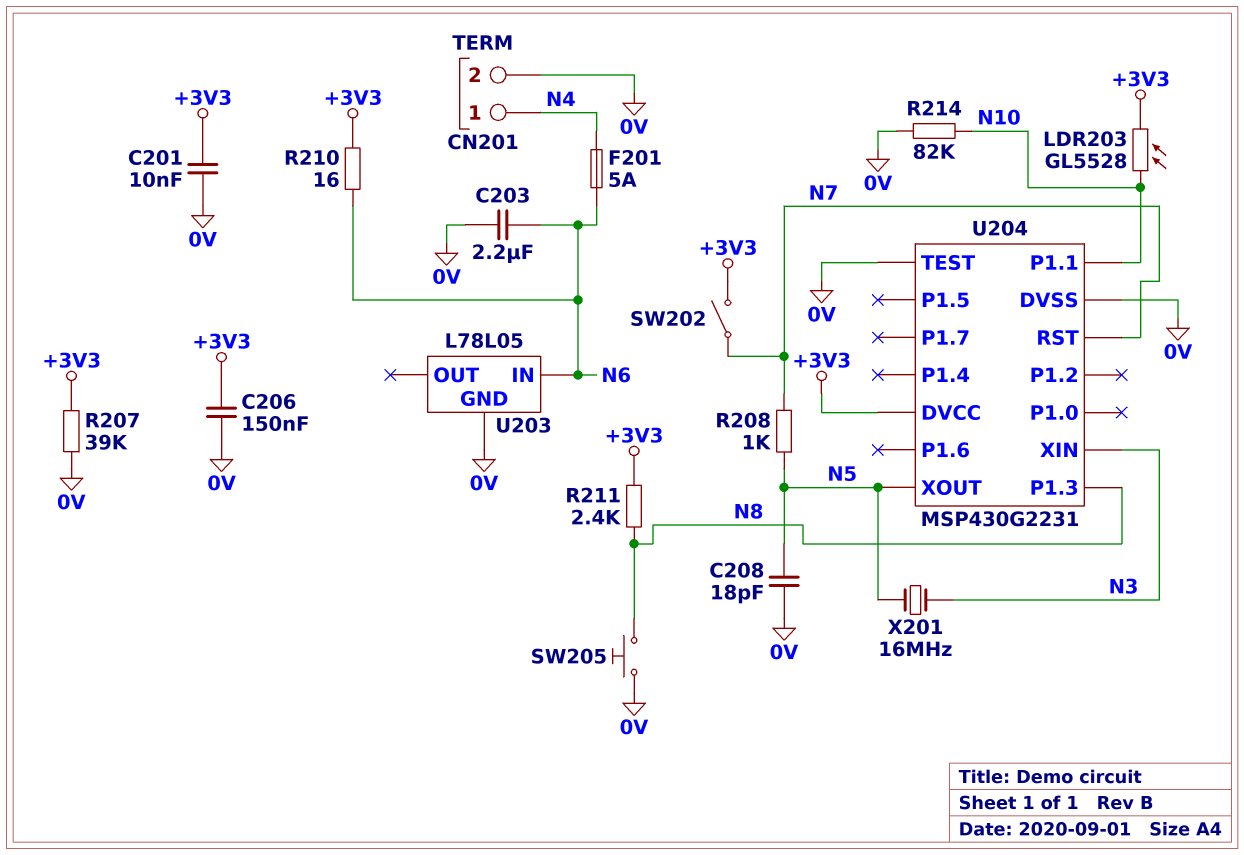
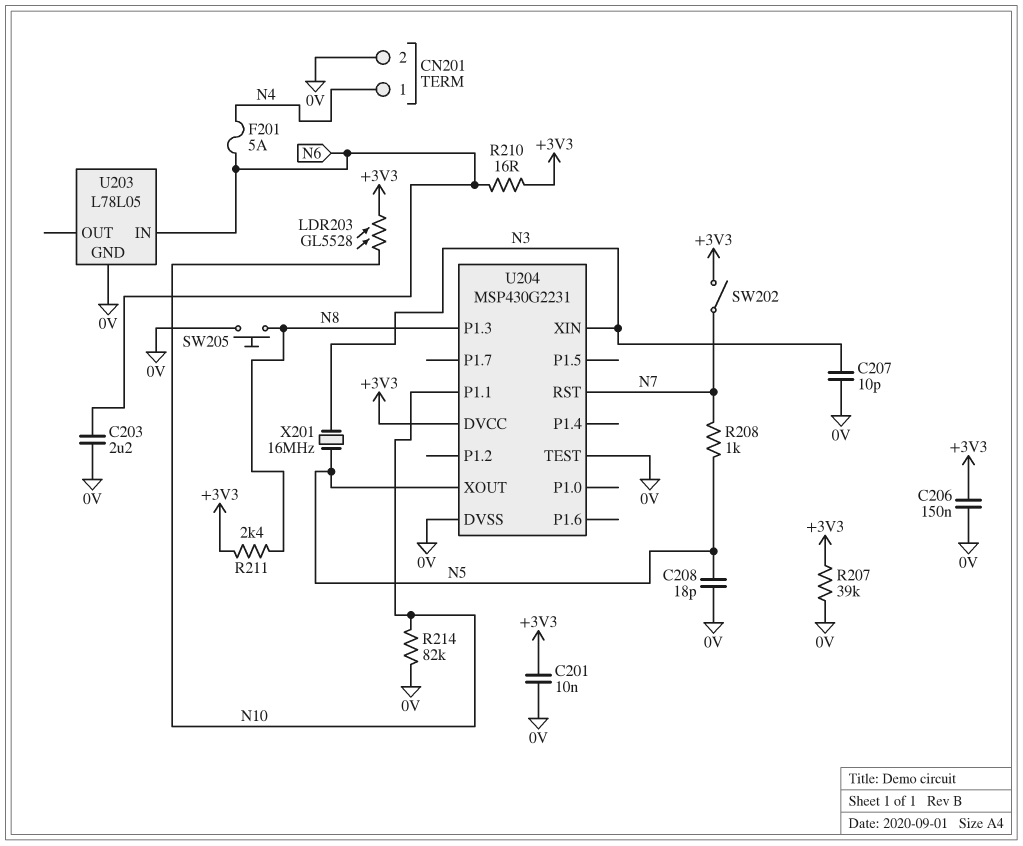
C207: none -> 10pF (0V, N3)

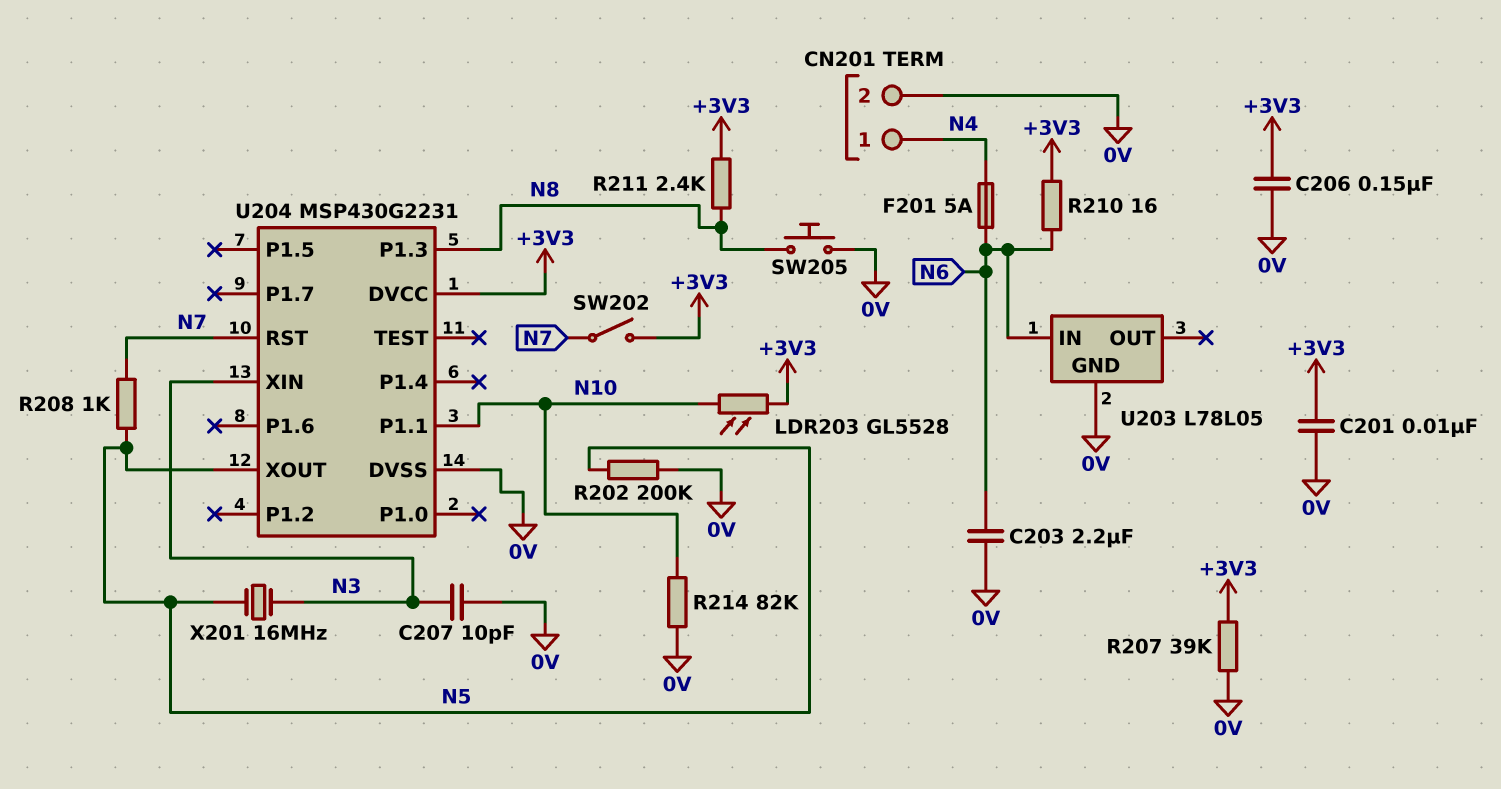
C208: 18pF (0V, N5) -> none
R202: none -> 200k (0V, N5)
U204 pin TEST: 0V -> none

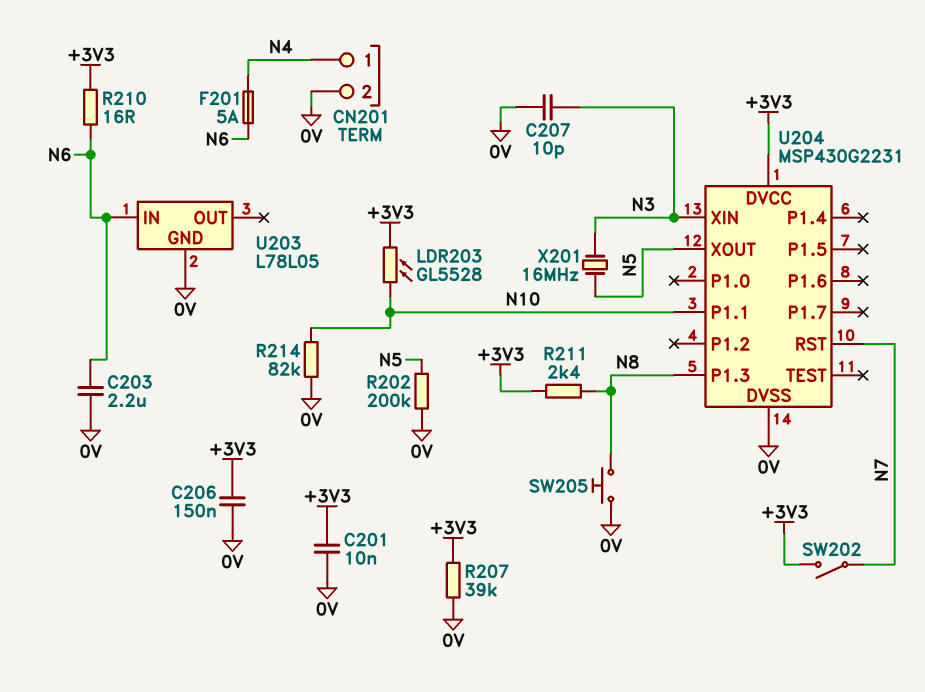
R208: 1k (N5, N7) -> none

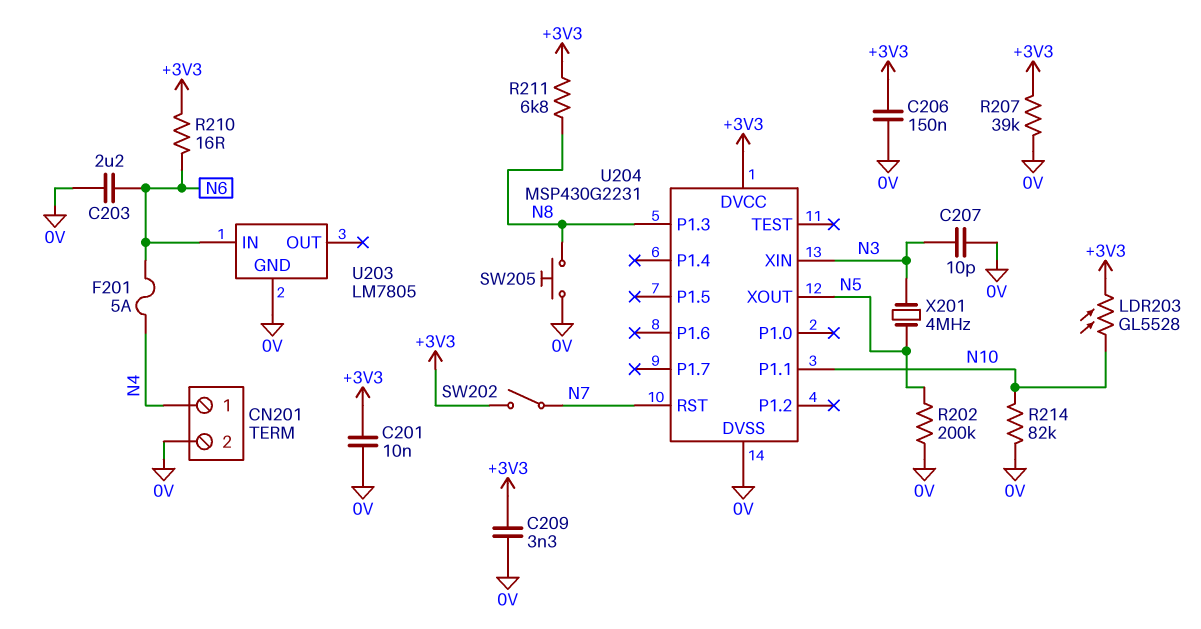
C209: none -> 3.3nF (+3V3, 0V)
R211: 2.4k (+3V3, N8) -> 6.8k (+3V3, N8)
U203: L78L05 -> LM7805
X201: 16MHz (N3, N5) -> 4MHz (N3, N5)

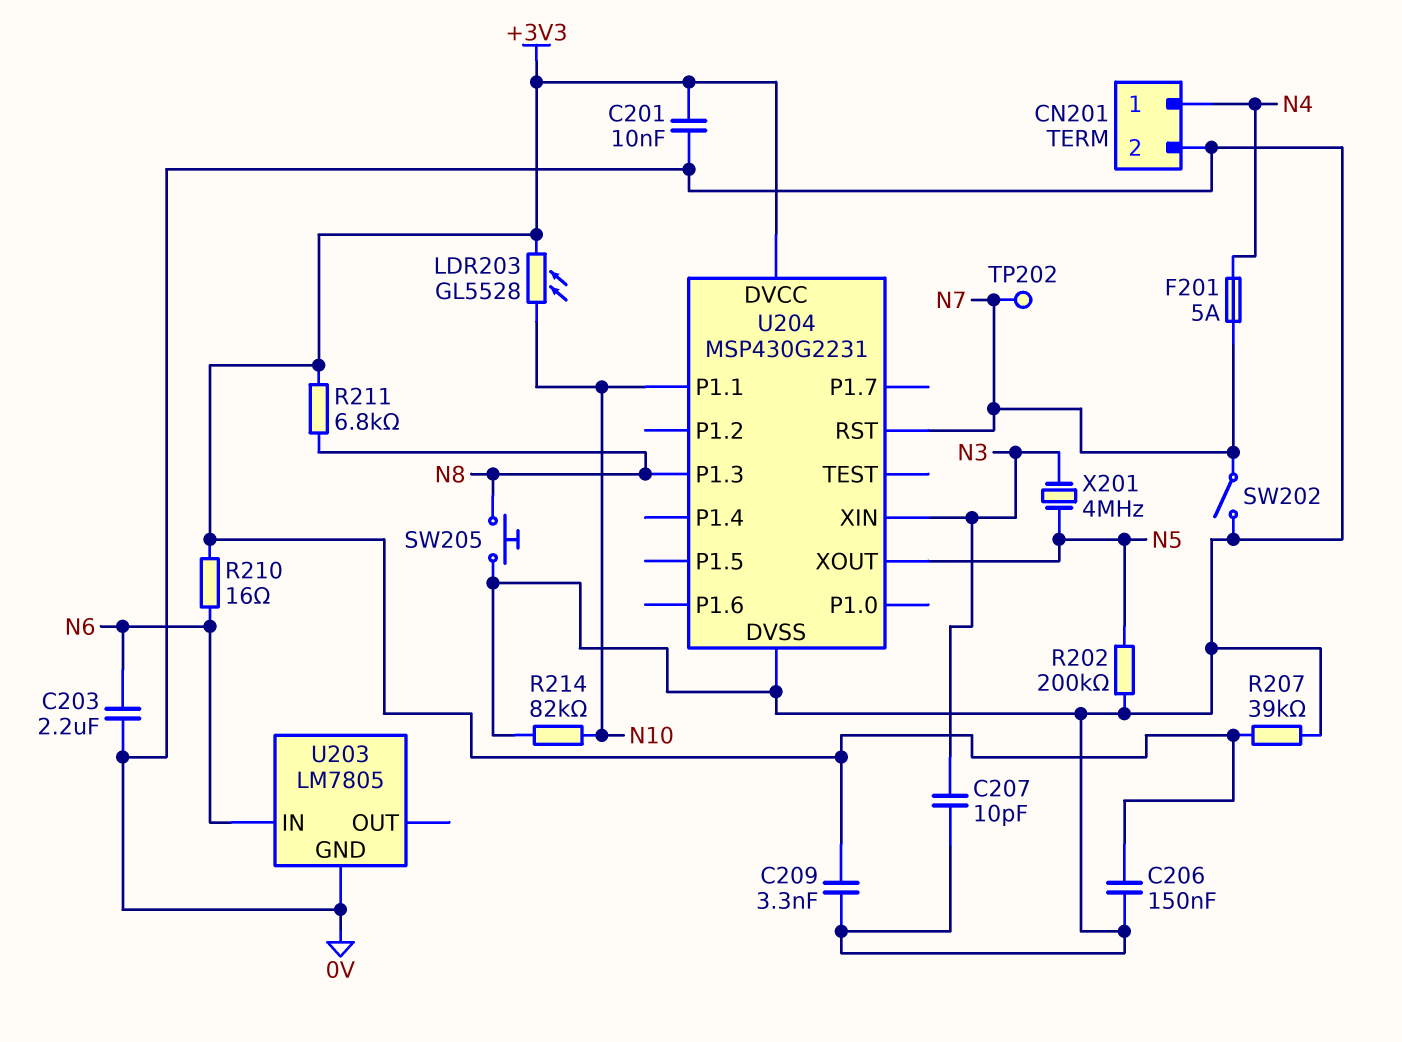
F201: 5A (N4, N6) -> 5A (N4, N7)
SW202: switch (+3V3, N7) -> switch (0V, N7)
TP202: none -> test point (N7)

